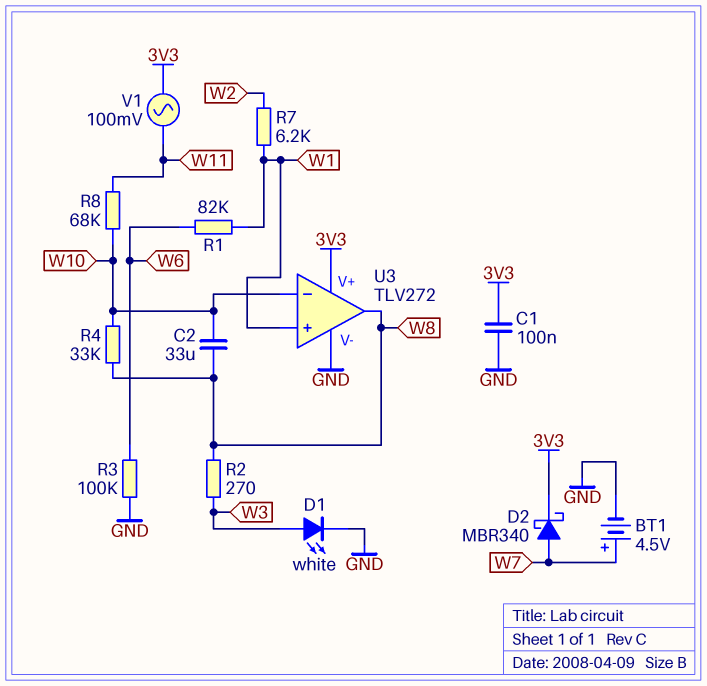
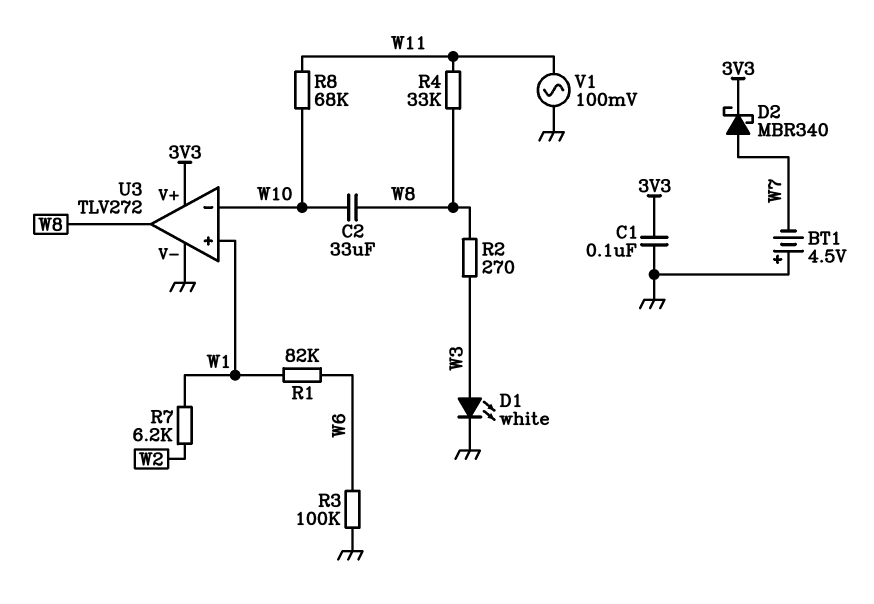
BT1: 4.5V (plus W7, minus GND) -> 4.5V (plus GND, minus W7)
R4: 33k (W8, W10) -> 33k (W8, W11)
V1: AC 100mV (3V3, W11) -> AC 100mV (GND, W11)

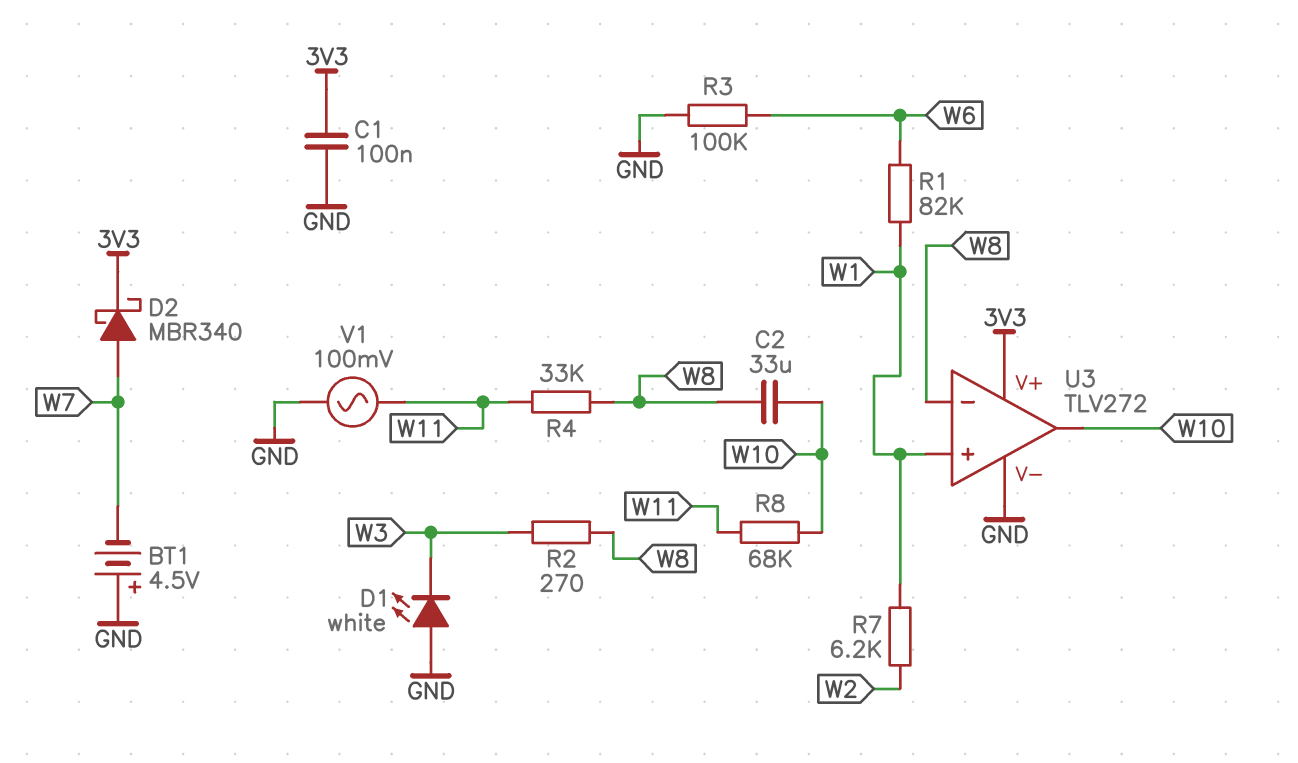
D1: LED white (A W3, K GND) -> LED white (A GND, K W3)
U3 pin in-: W10 -> W8
U3 pin out: W8 -> W10

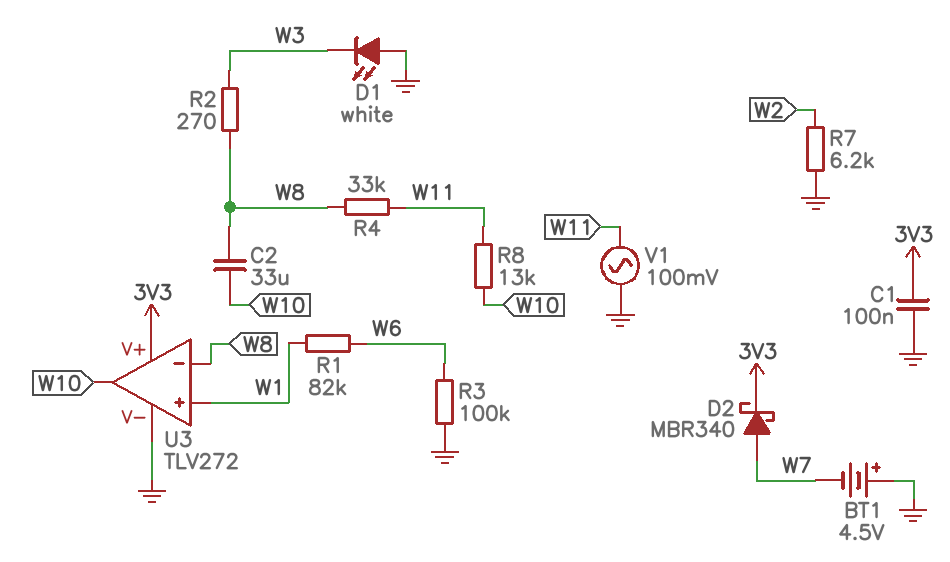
R7: 6.2k (W1, W2) -> 6.2k (GND, W2)
R8: 68k (W10, W11) -> 13k (W10, W11)

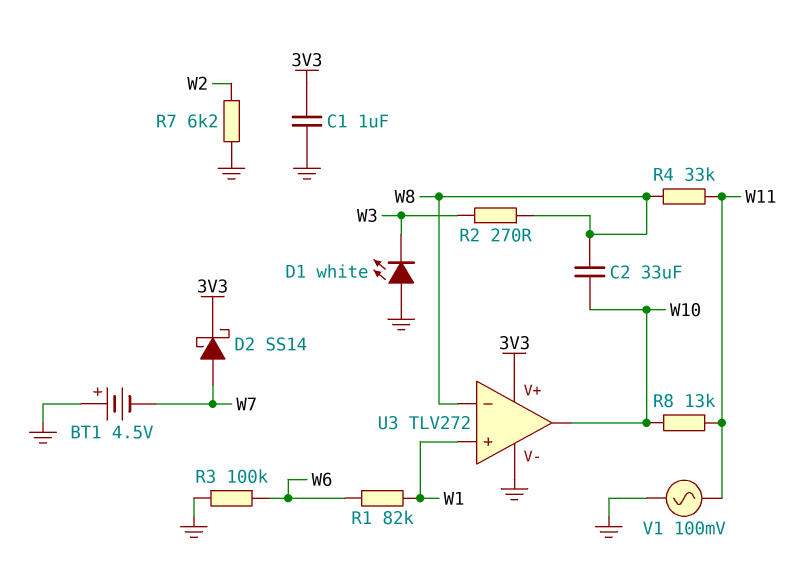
C1: 100nF (3V3, GND) -> 1uF (3V3, GND)
D2: schottky MBR340 (A W7, K 3V3) -> schottky SS14 (A W7, K 3V3)

